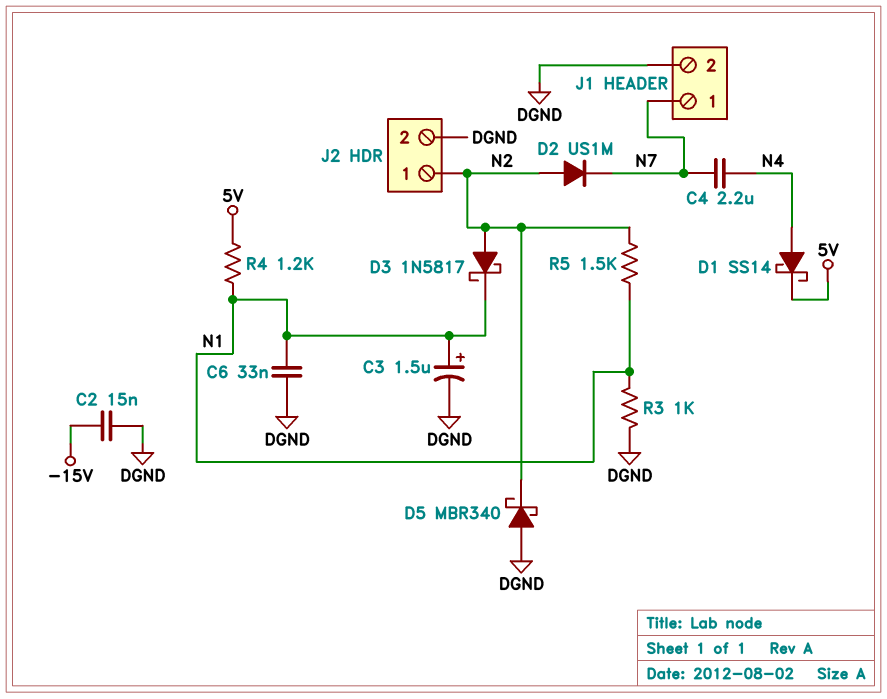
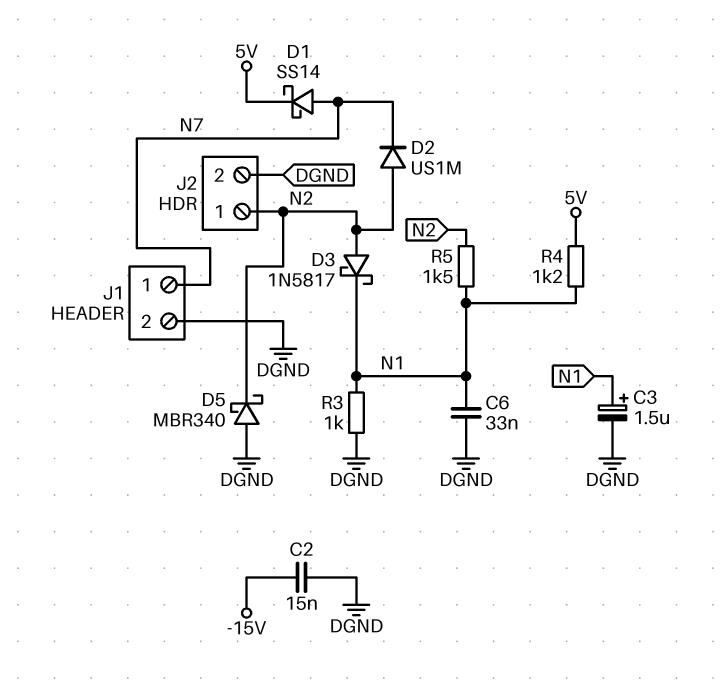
C4: 2.2uF (N4, N7) -> none
D1: schottky SS14 (A N4, K 5V) -> schottky SS14 (A N7, K 5V)

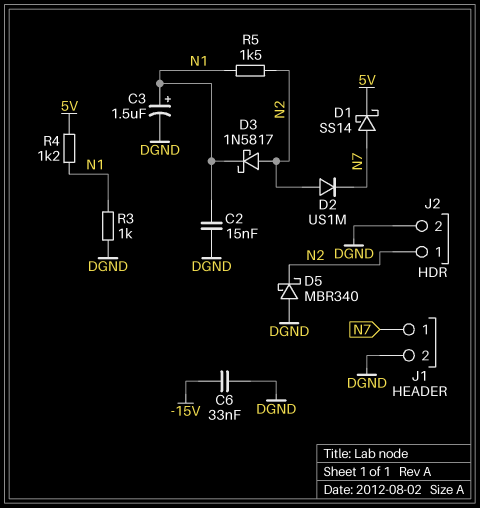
C2: 15nF (-15V, DGND) -> 15nF (DGND, N1)
C6: 33nF (DGND, N1) -> 33nF (-15V, DGND)

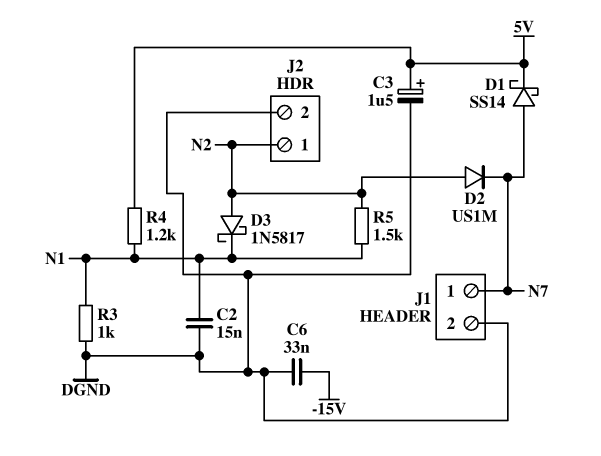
C3: 1.5uF (plus N1, minus DGND) -> 1.5uF (plus 5V, minus DGND)
D5: schottky MBR340 (A DGND, K N2) -> none

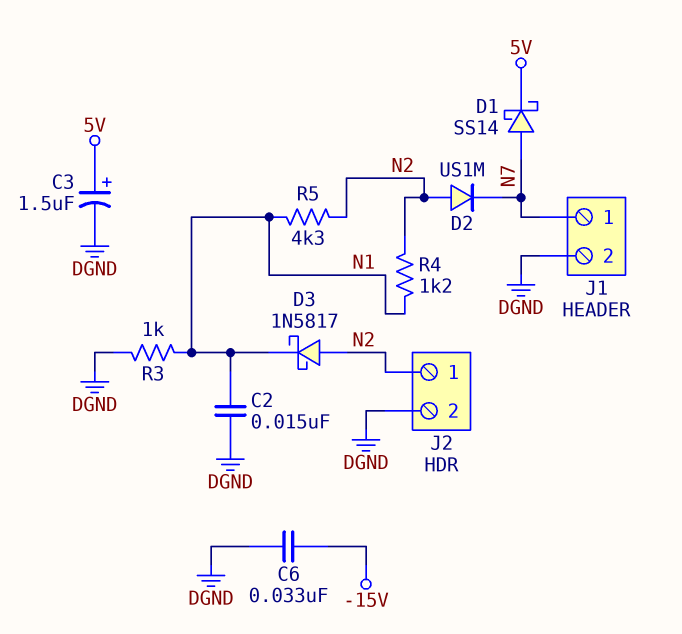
R4: 1.2k (5V, N1) -> 1.2k (N1, N2)
R5: 1.5k (N1, N2) -> 4.3k (N1, N2)

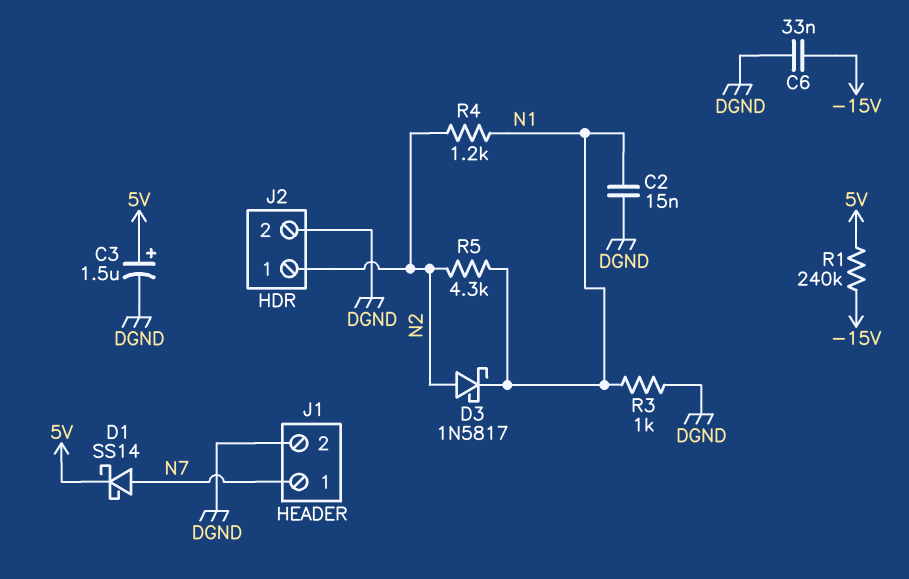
D2: diode US1M (A N2, K N7) -> none
R1: none -> 240k (-15V, 5V)

